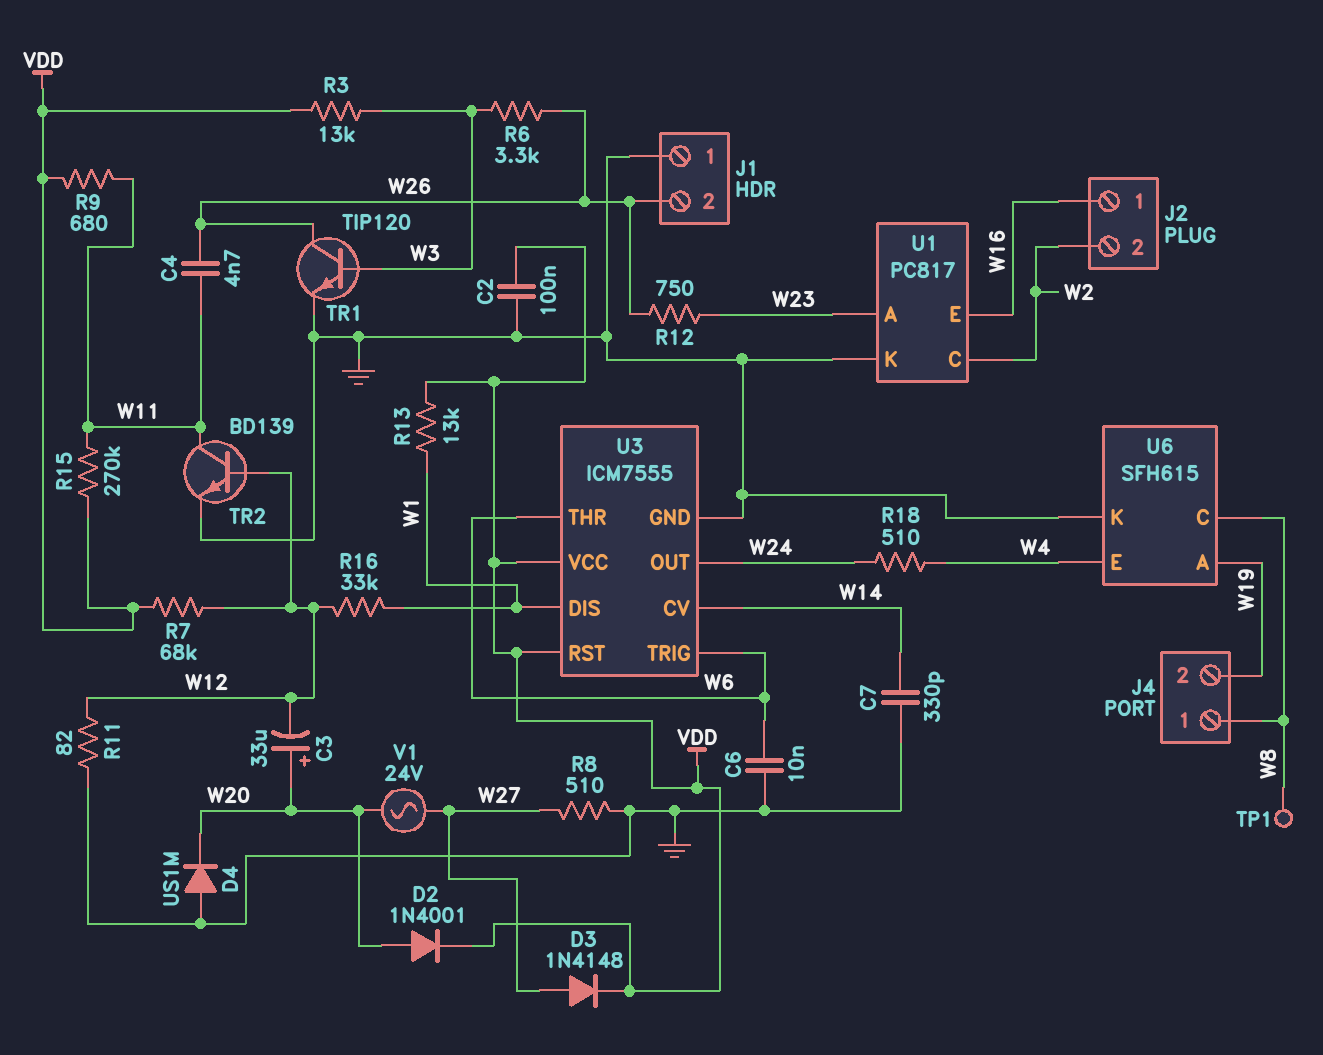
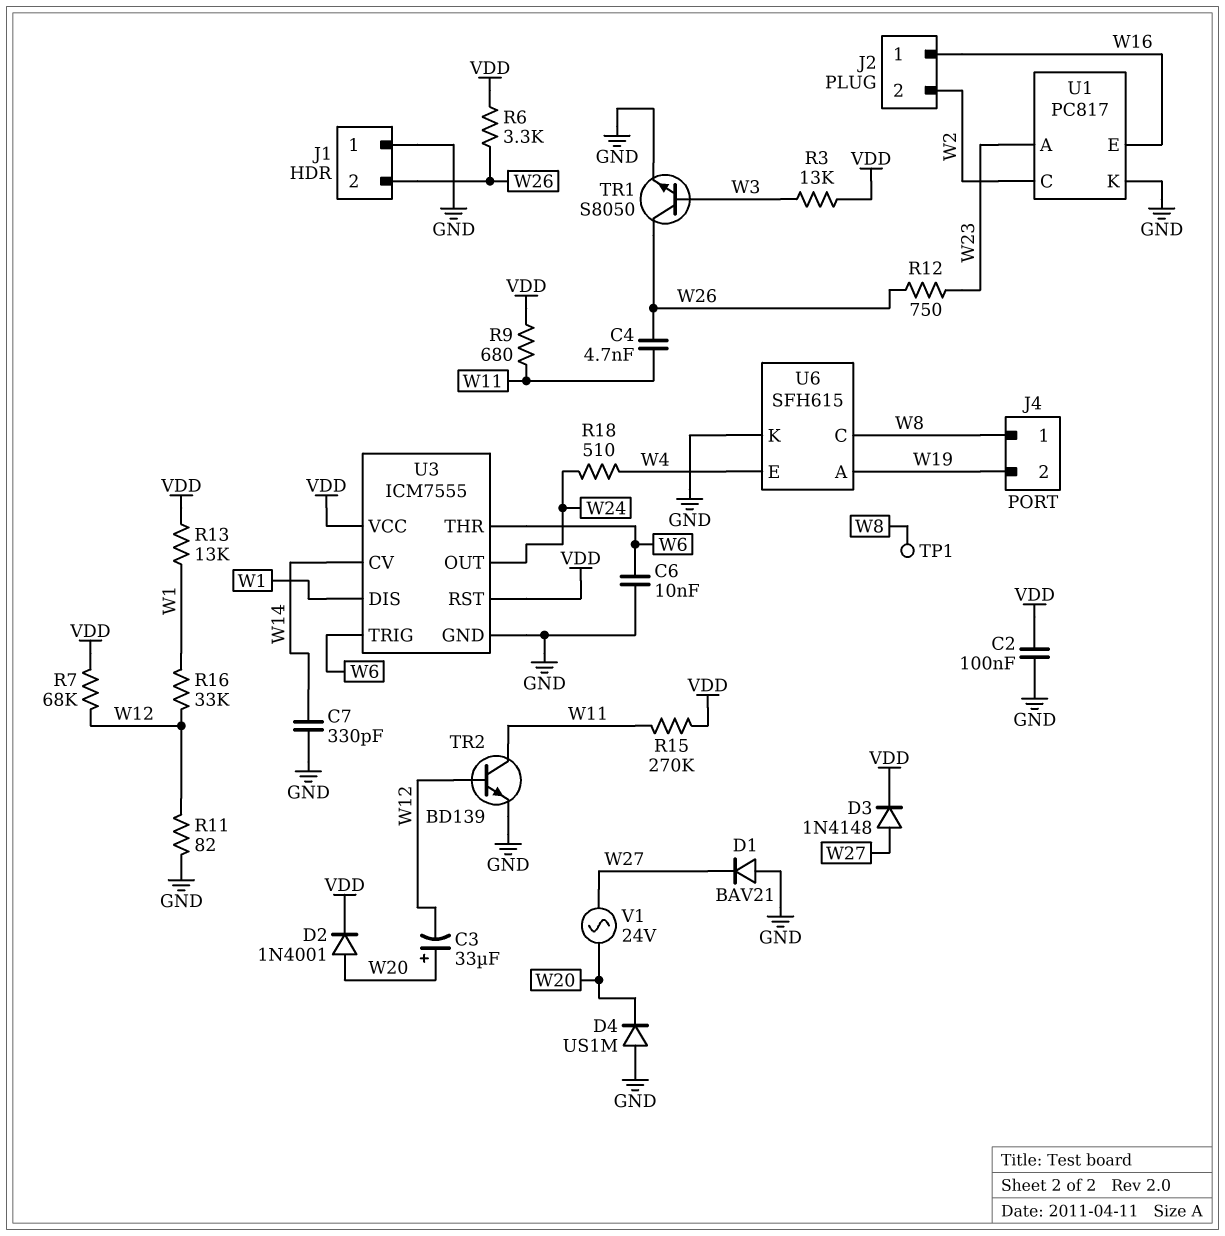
D1: none -> diode BAV21 (A GND, K W27)
R6: 3.3k (W3, W26) -> 3.3k (VDD, W26)
R8: 510 (GND, W27) -> none
TR1: NPN TIP120 (B W3, C W26, E GND) -> NPN S8050 (B W3, C W26, E GND)

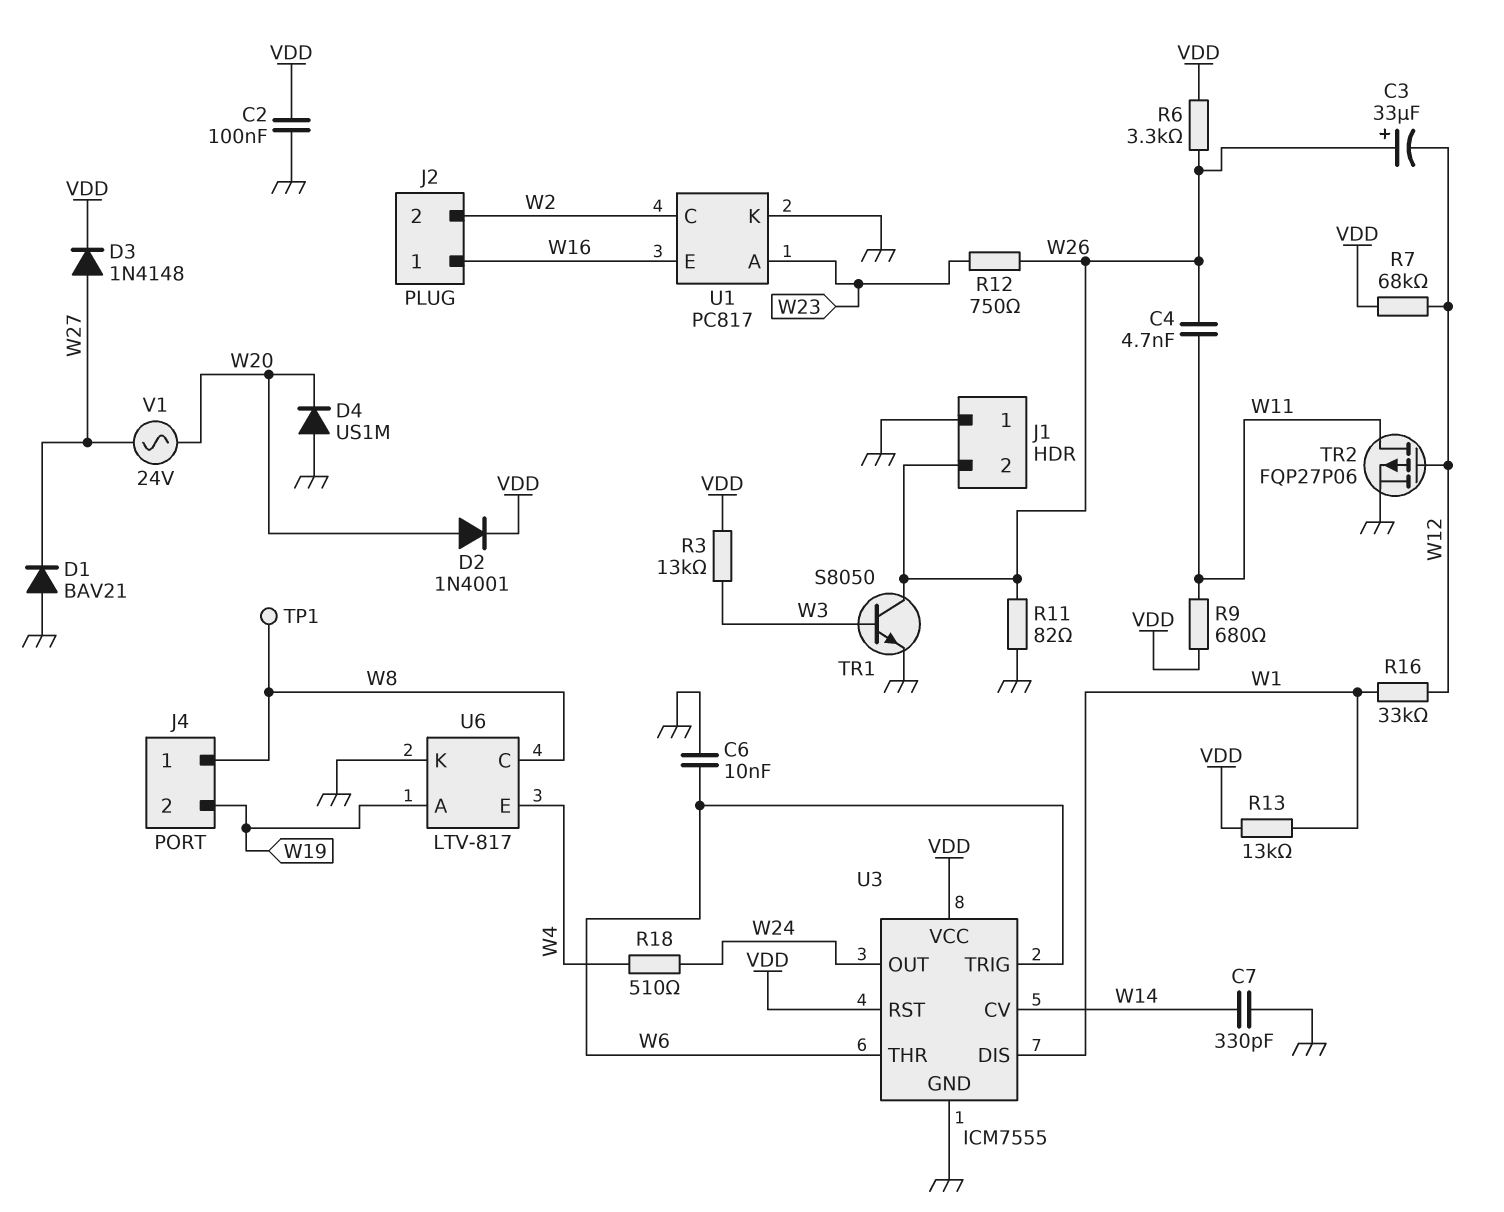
C3: 33uF (plus W20, minus W12) -> 33uF (plus W26, minus W12)
R11: 82 (GND, W12) -> 82 (GND, W26)
R15: 270k (VDD, W11) -> none
TR2: NPN BD139 (B W12, C W11, E GND) -> PMOS FQP27P06 (G W12, D W11, S GND)
U6: SFH615 -> LTV-817

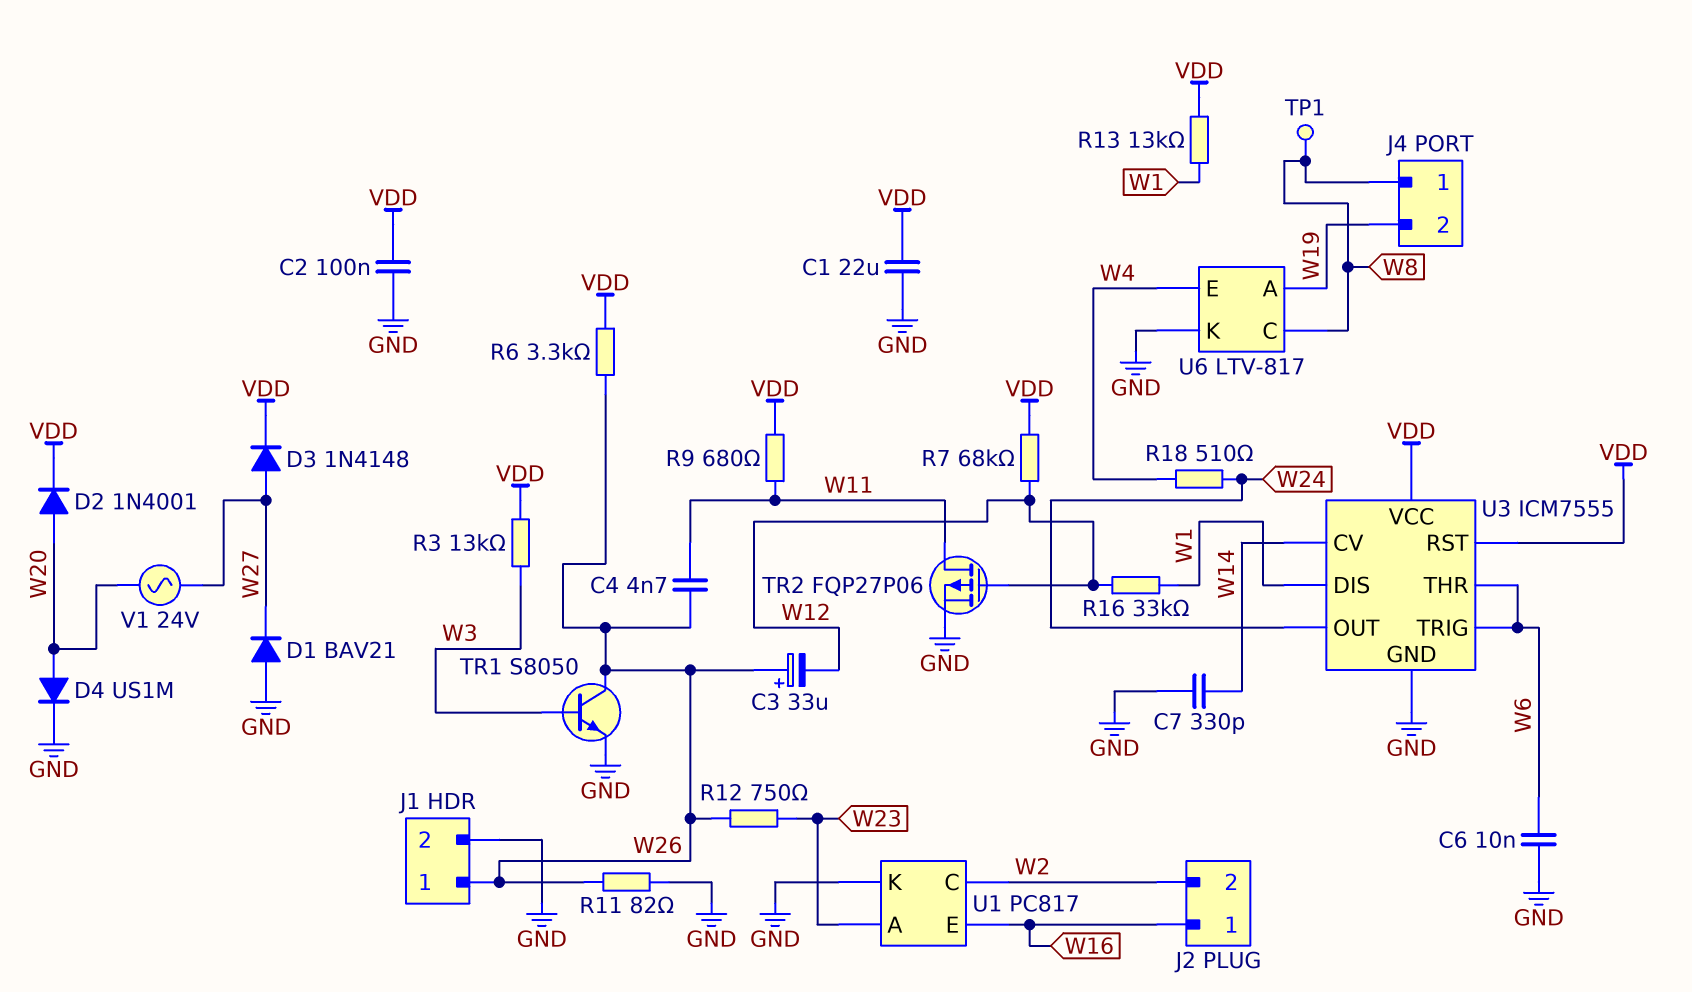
C1: none -> 22uF (GND, VDD)
D4: diode US1M (A GND, K W20) -> diode US1M (A W20, K GND)
J1 pin 1: GND -> W26
J1 pin 2: W26 -> GND

